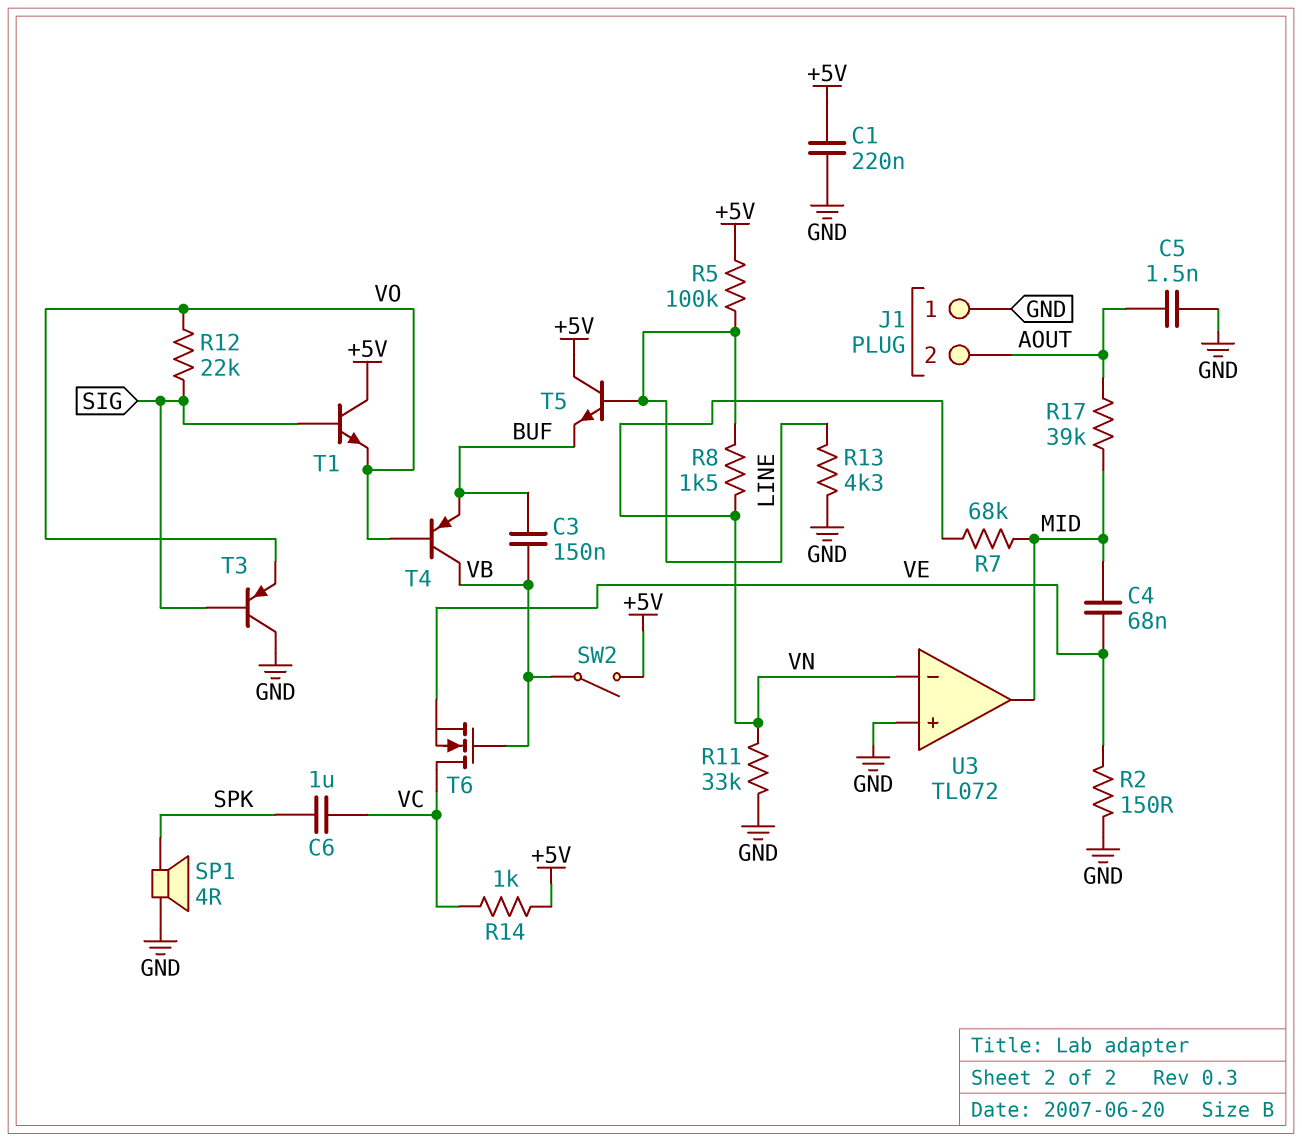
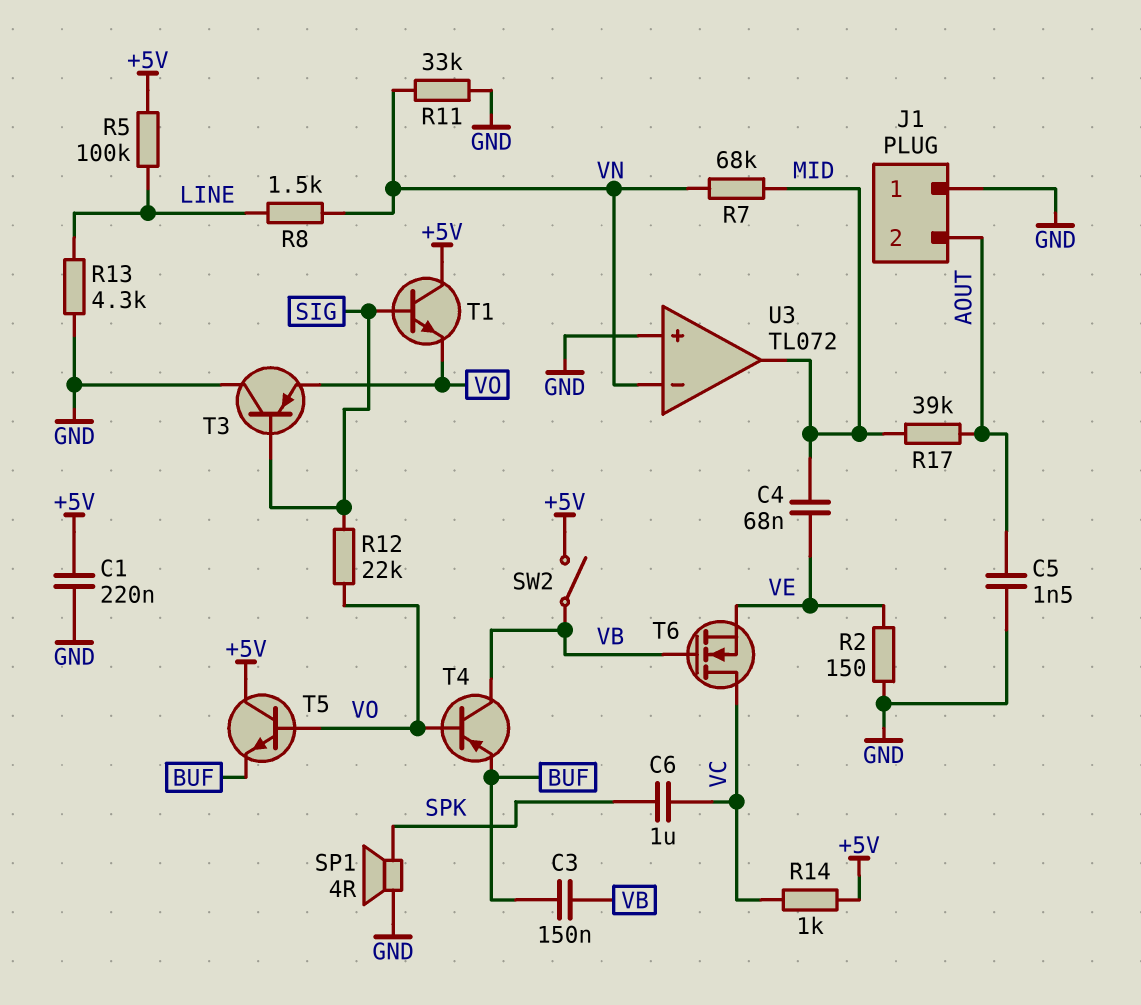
T5: NPN (B LINE, C +5V, E BUF) -> NPN (B VO, C +5V, E BUF)

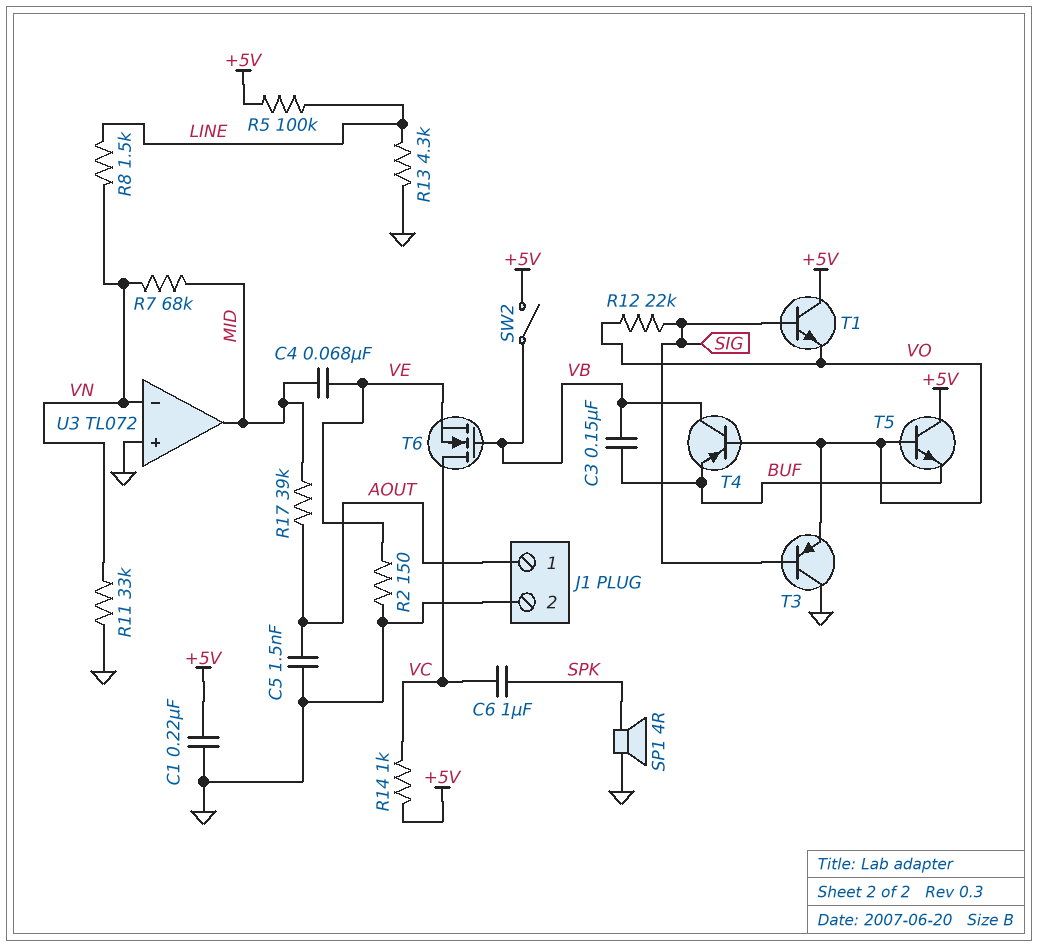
J1 pin 1: GND -> AOUT
J1 pin 2: AOUT -> GND

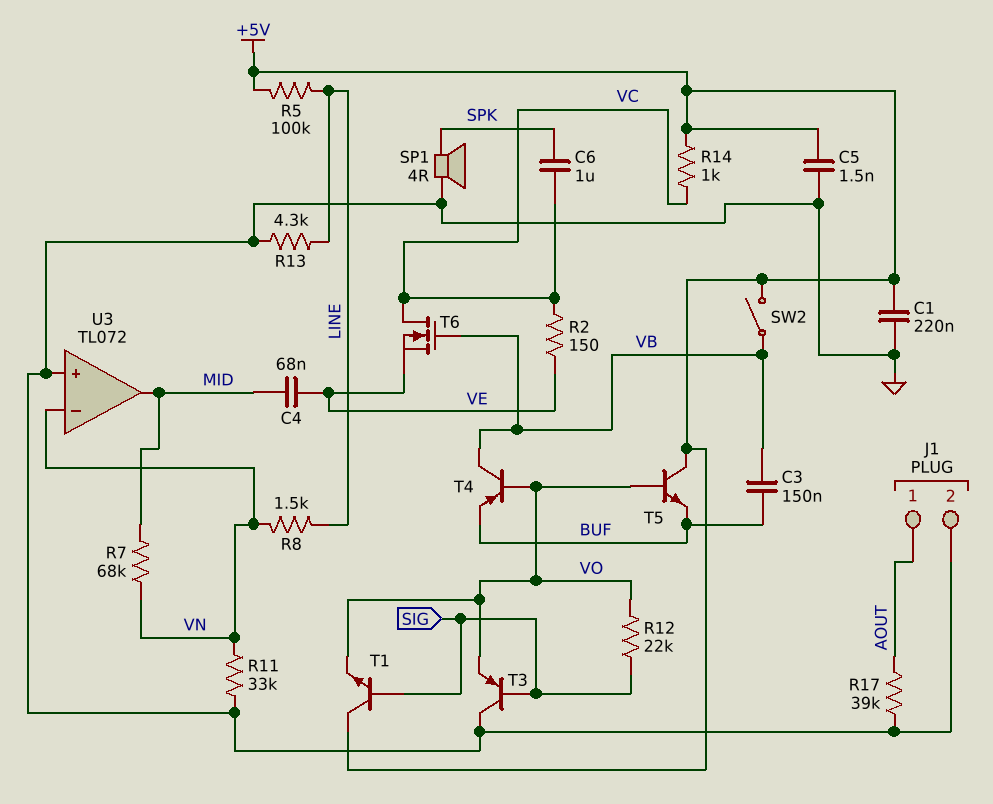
C5: 1.5nF (AOUT, GND) -> 1.5nF (+5V, GND)
R2: 150 (GND, VE) -> 150 (VC, VE)
R17: 39k (AOUT, MID) -> 39k (AOUT, GND)

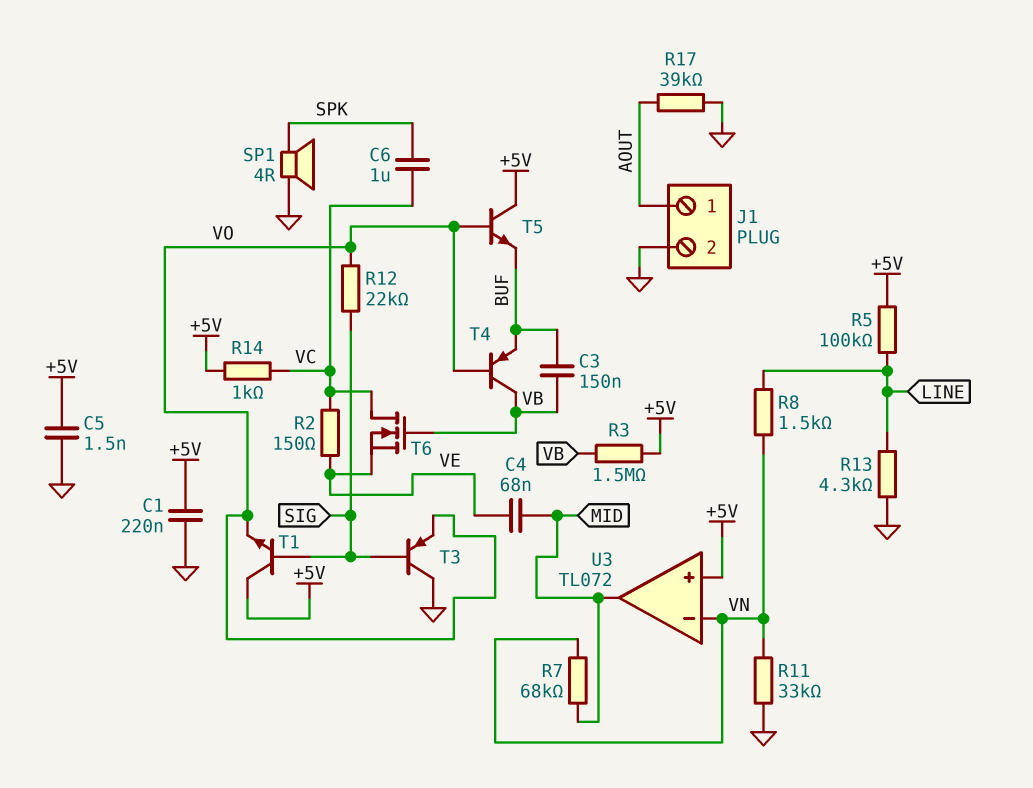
R3: none -> 1.5M (+5V, VB)
SW2: switch (+5V, VB) -> none
U3 pin in+: GND -> +5V

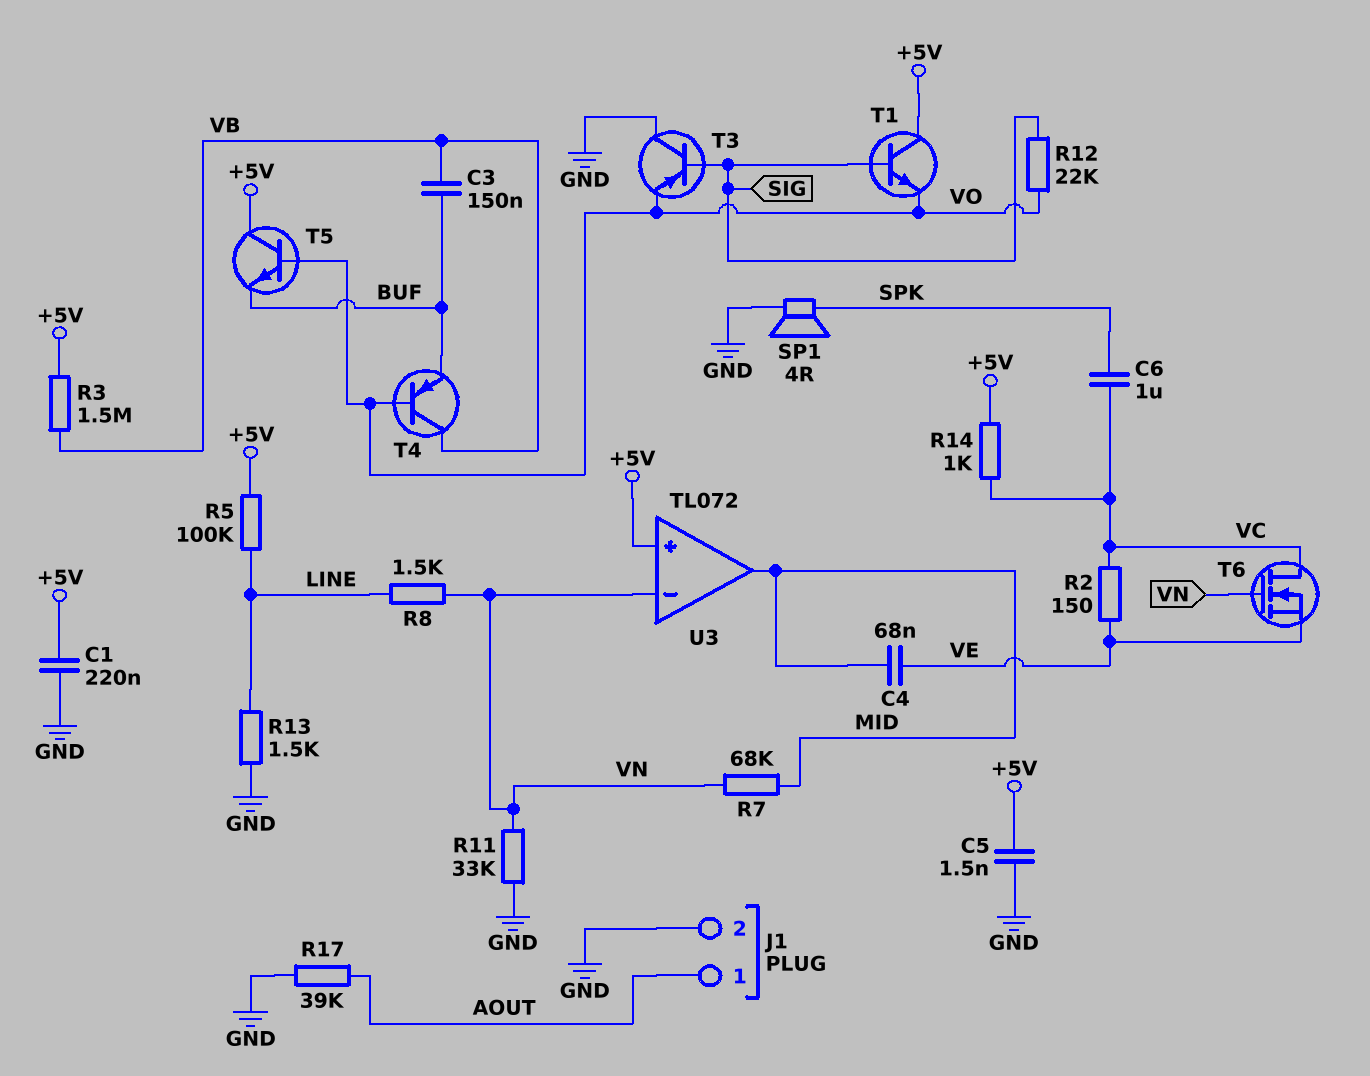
R13: 4.3k (GND, LINE) -> 1.5k (GND, LINE)
T6: NMOS (G VB, D VC, S VE) -> NMOS (G VN, D VC, S VE)

